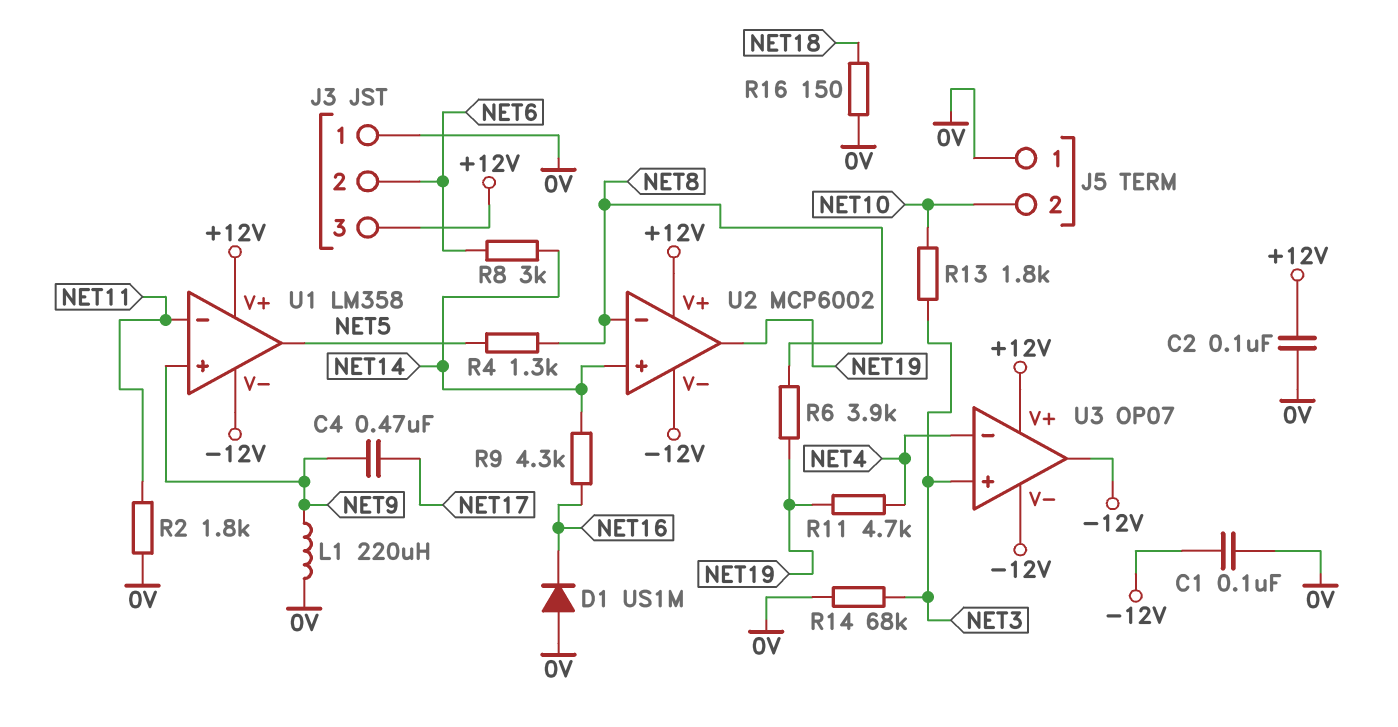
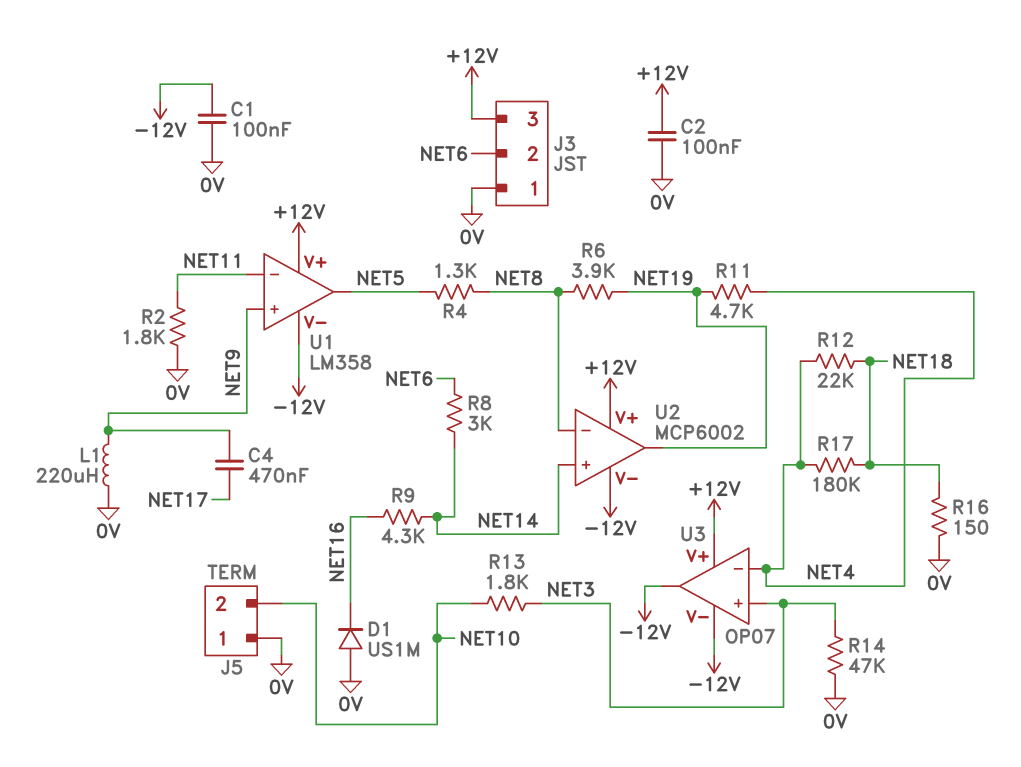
R12: none -> 22k (NET4, NET18)
R14: 68k (0V, NET3) -> 47k (0V, NET3)
R17: none -> 180k (NET4, NET18)

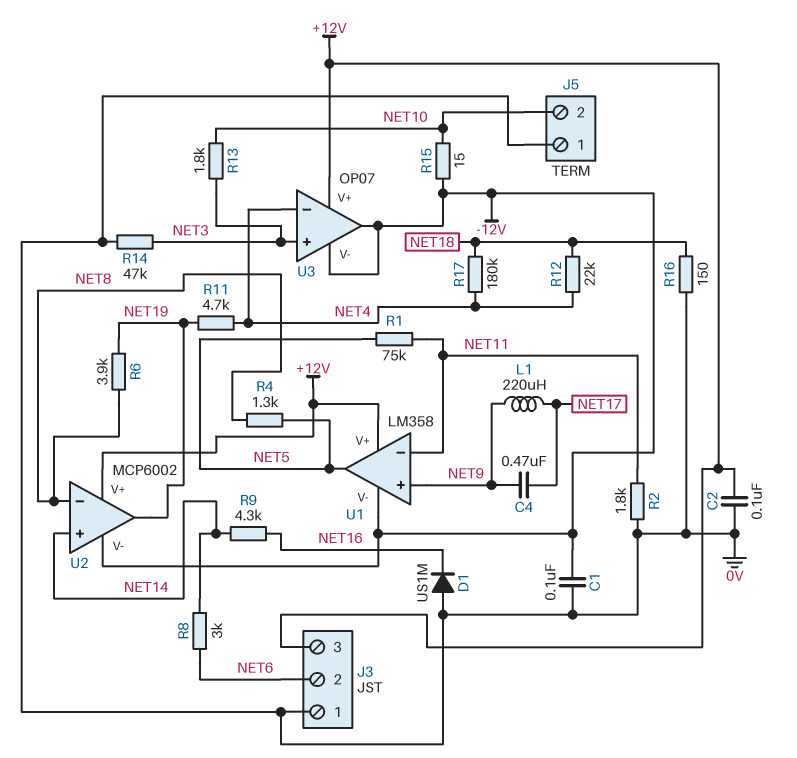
L1: 220uH (0V, NET9) -> 220uH (NET9, NET17)
R1: none -> 75k (NET5, NET11)
R15: none -> 15 (-12V, NET10)

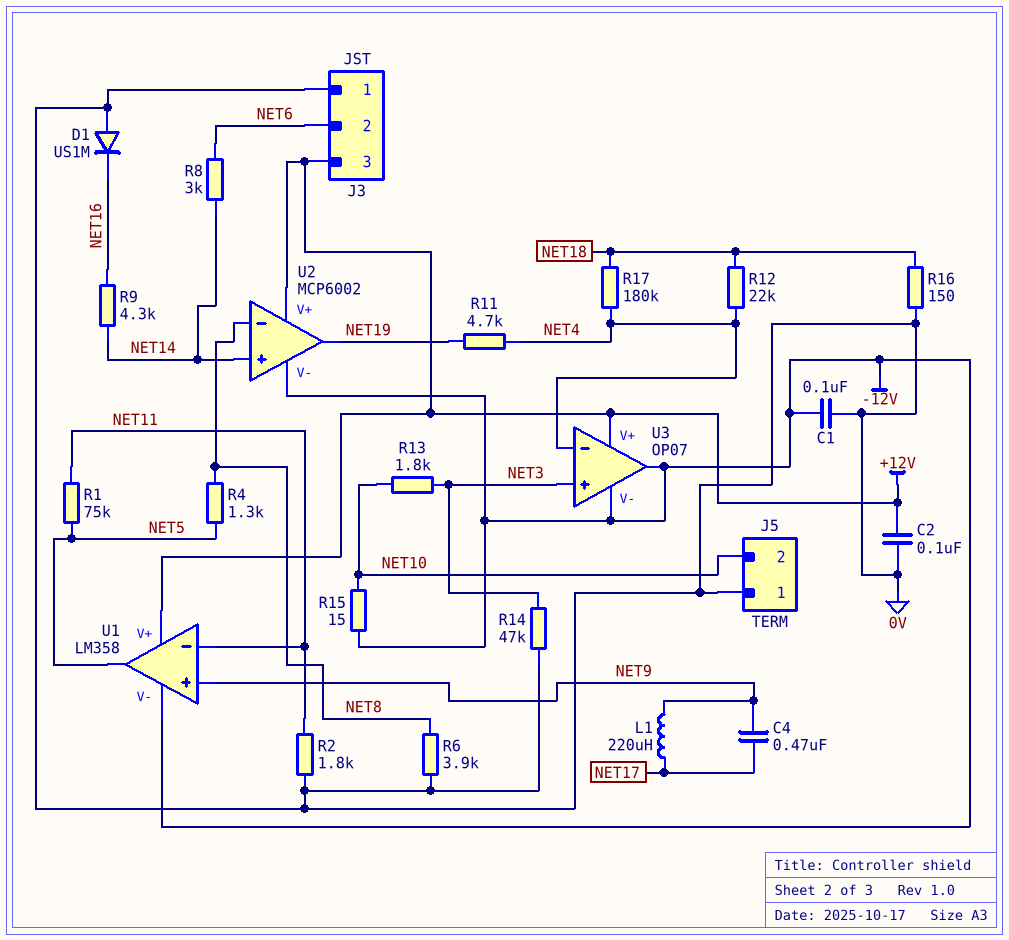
R6: 3.9k (NET8, NET19) -> 3.9k (0V, NET8)

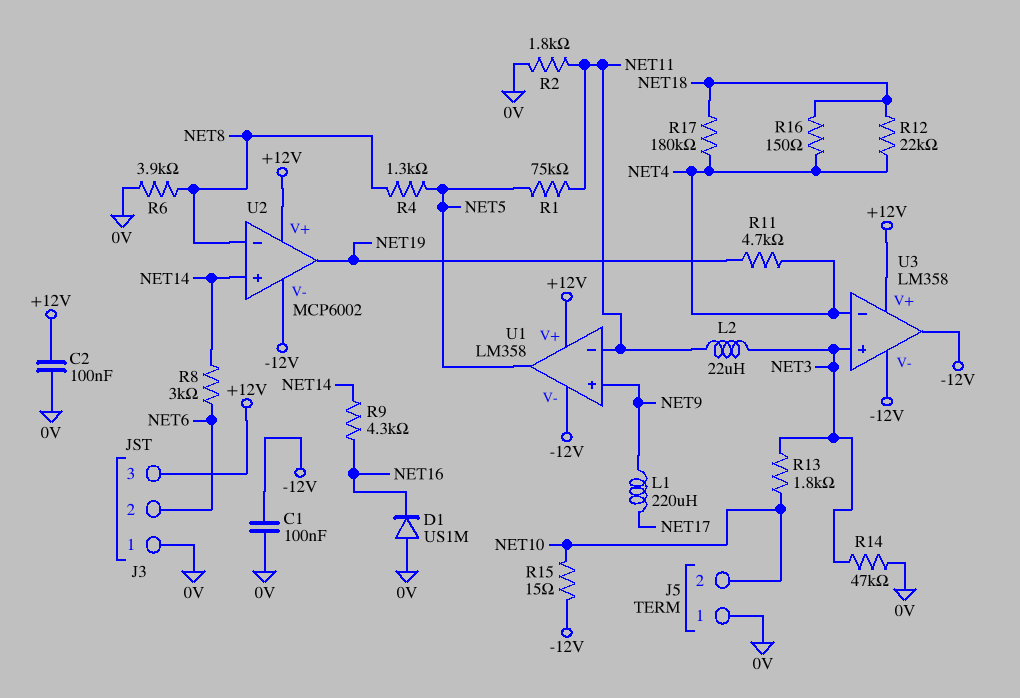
C4: 470nF (NET9, NET17) -> none
L2: none -> 22uH (NET3, NET11)
R16: 150 (0V, NET18) -> 150 (NET4, NET18)
U3: OP07 -> LM358

